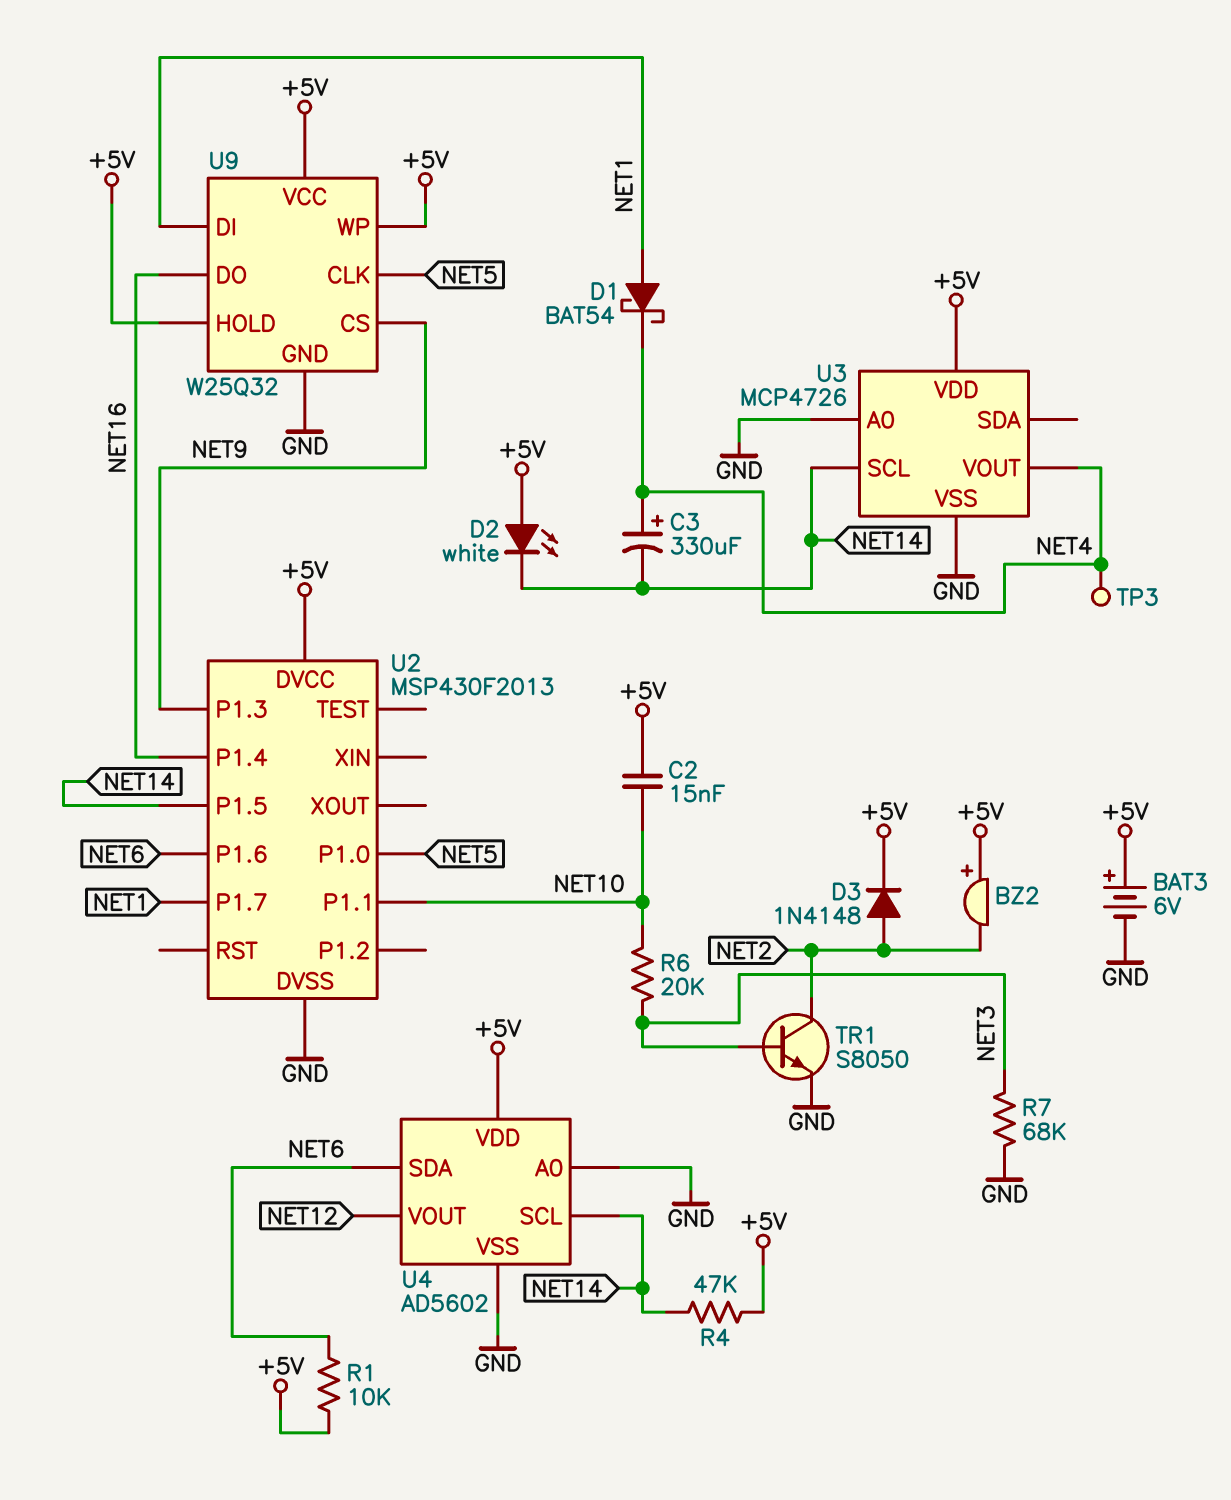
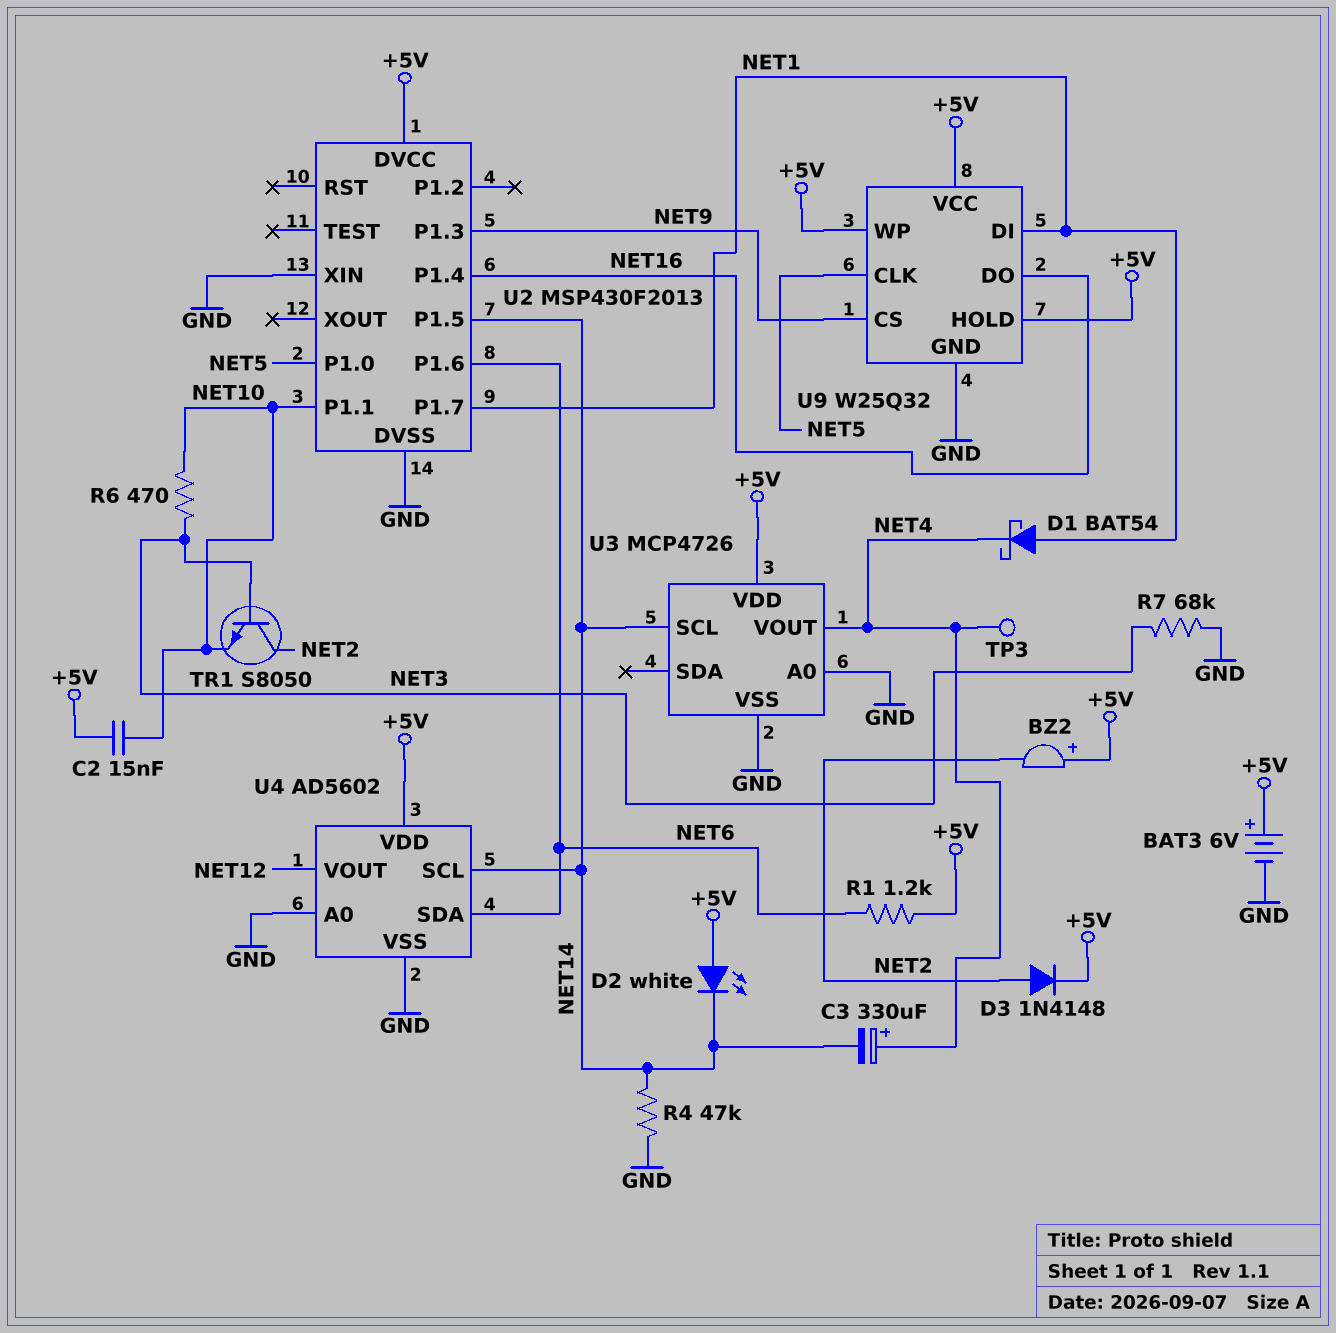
R1: 10k (+5V, NET6) -> 1.2k (+5V, NET6)
R4: 47k (+5V, NET14) -> 47k (GND, NET14)
R6: 20k (NET3, NET10) -> 470 (NET3, NET10)
TR1: NPN S8050 (B NET3, C NET2, E GND) -> NPN S8050 (B NET3, C NET2, E NET10)
U2 pin XIN: none -> GND

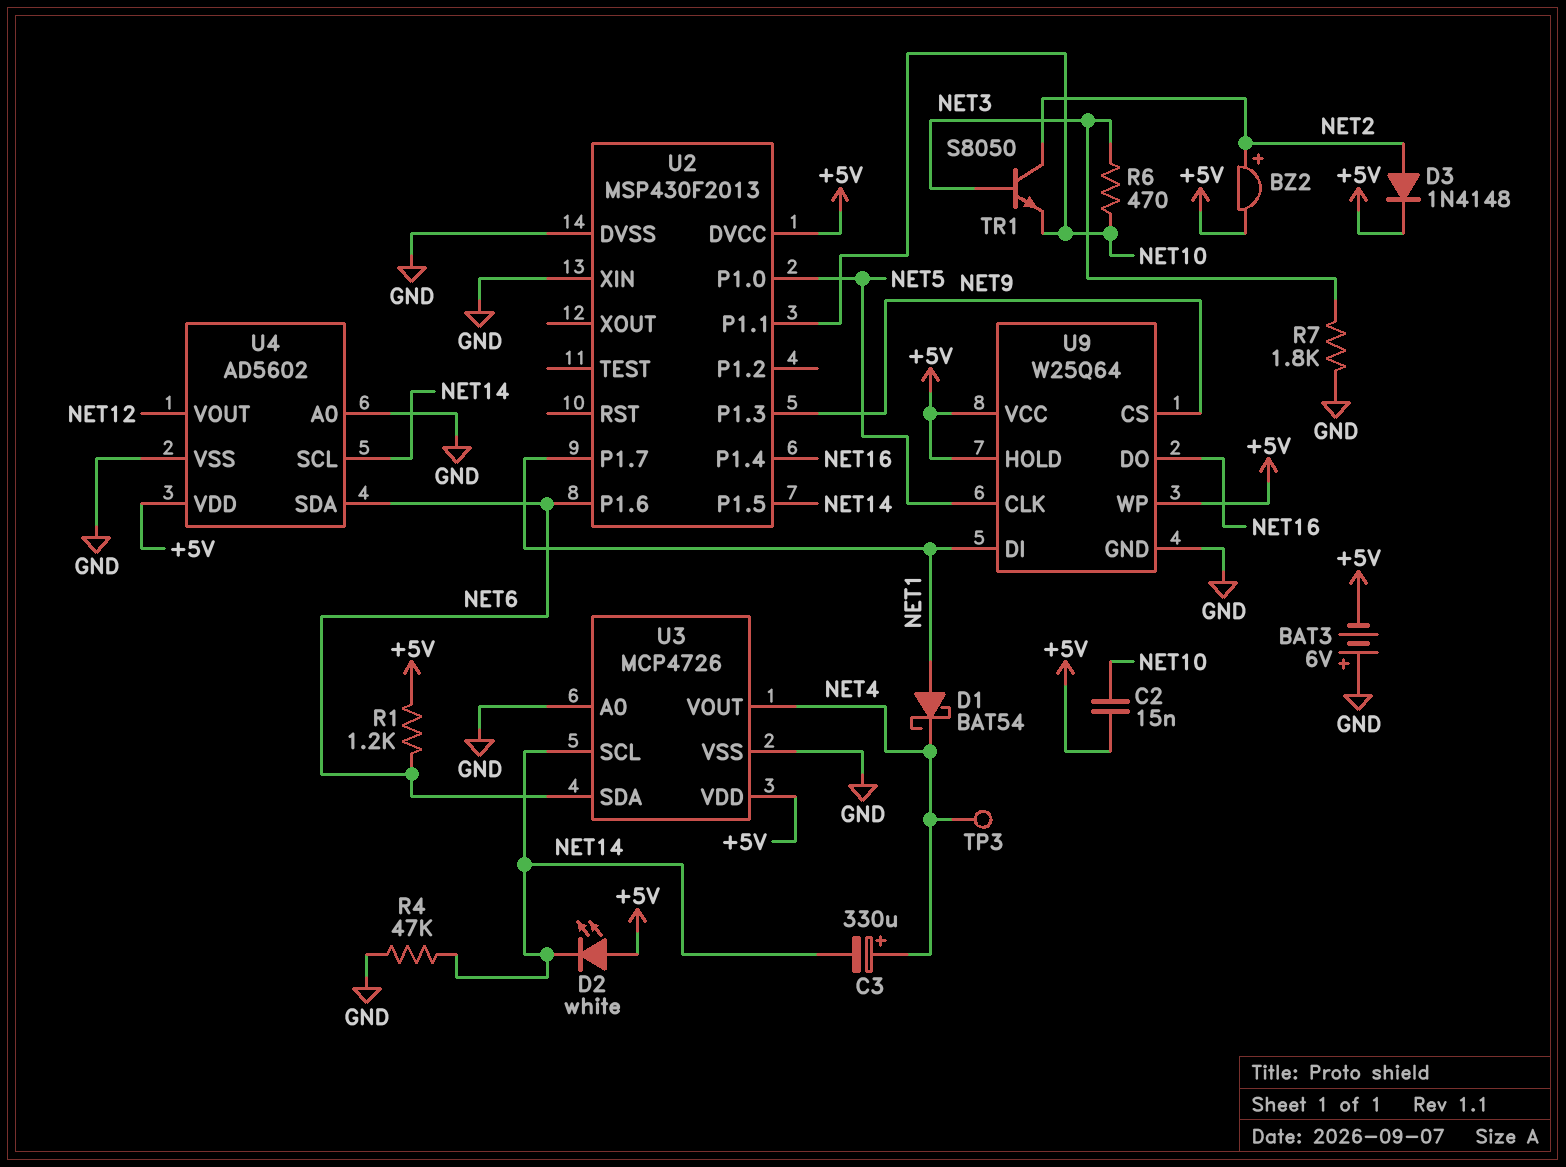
BAT3: 6V (plus +5V, minus GND) -> 6V (plus GND, minus +5V)
BZ2: buzzer (plus +5V, minus NET2) -> buzzer (plus NET2, minus +5V)
R7: 68k (GND, NET3) -> 1.8k (GND, NET3)
U3 pin SDA: none -> NET6
U9: W25Q32 -> W25Q64

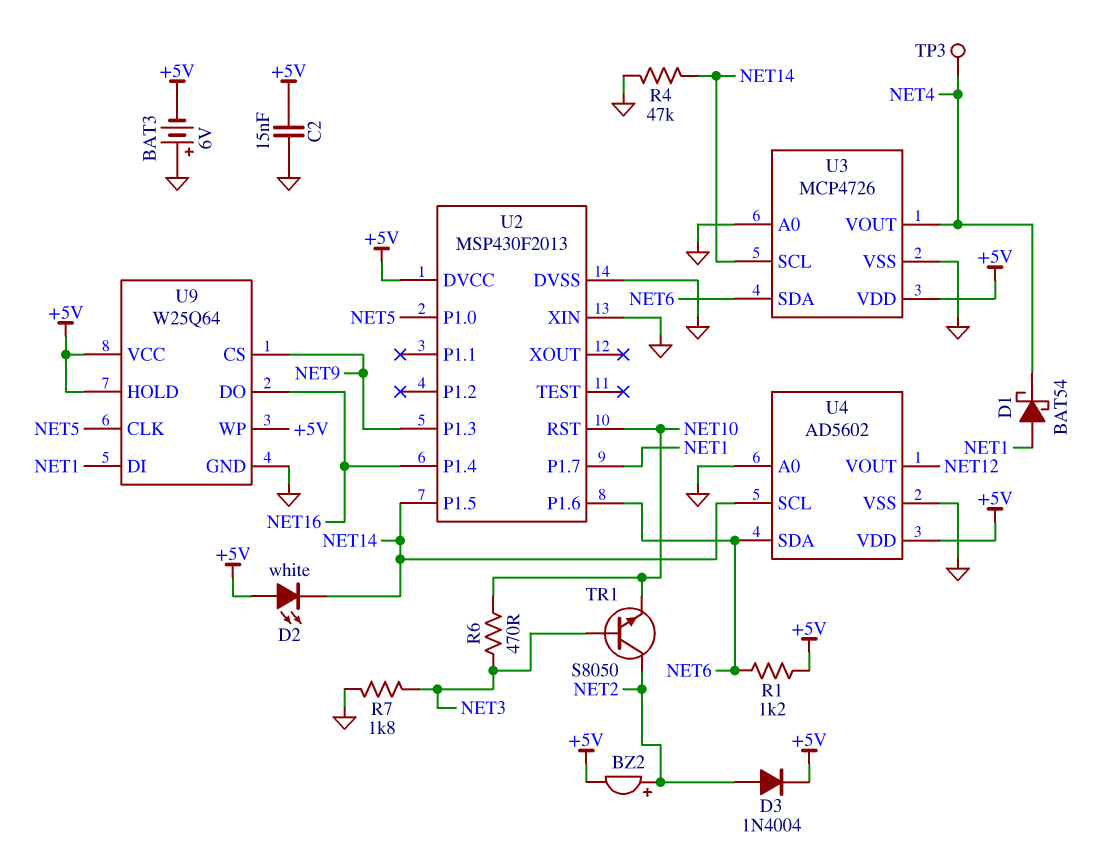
C2: 15nF (+5V, NET10) -> 15nF (+5V, GND)
C3: 330uF (plus NET4, minus NET14) -> none
D3: diode 1N4148 (A NET2, K +5V) -> diode 1N4004 (A NET2, K +5V)
U2 pin P1.1: NET10 -> none
U2 pin RST: none -> NET10

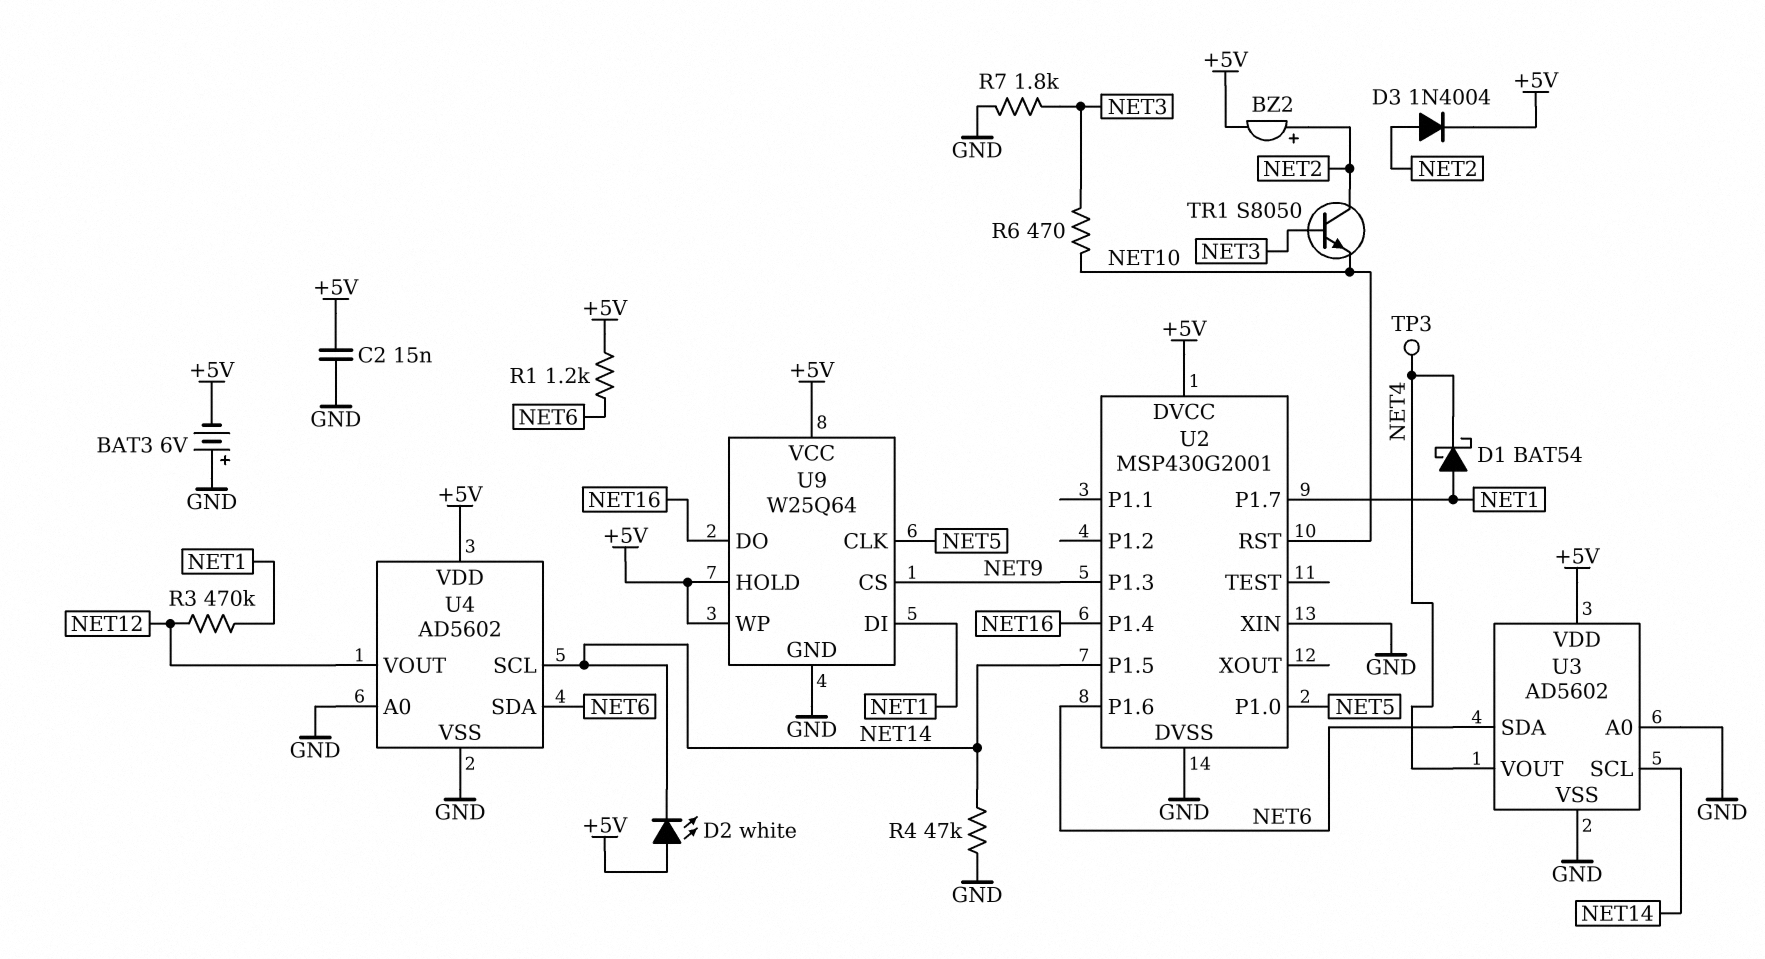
R3: none -> 470k (NET1, NET12)
U2: MSP430F2013 -> MSP430G2001
U3: MCP4726 -> AD5602

